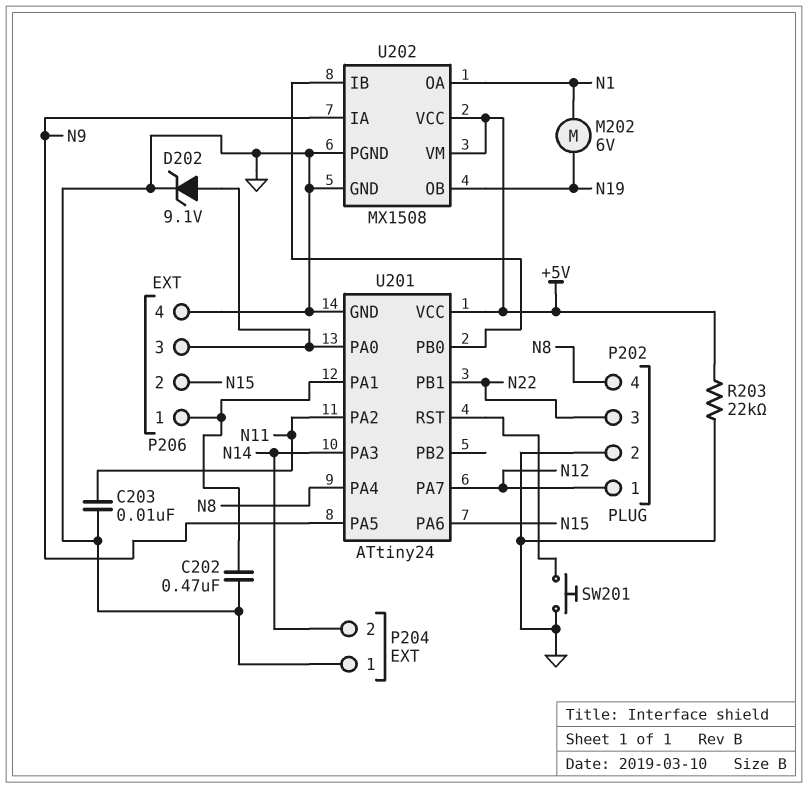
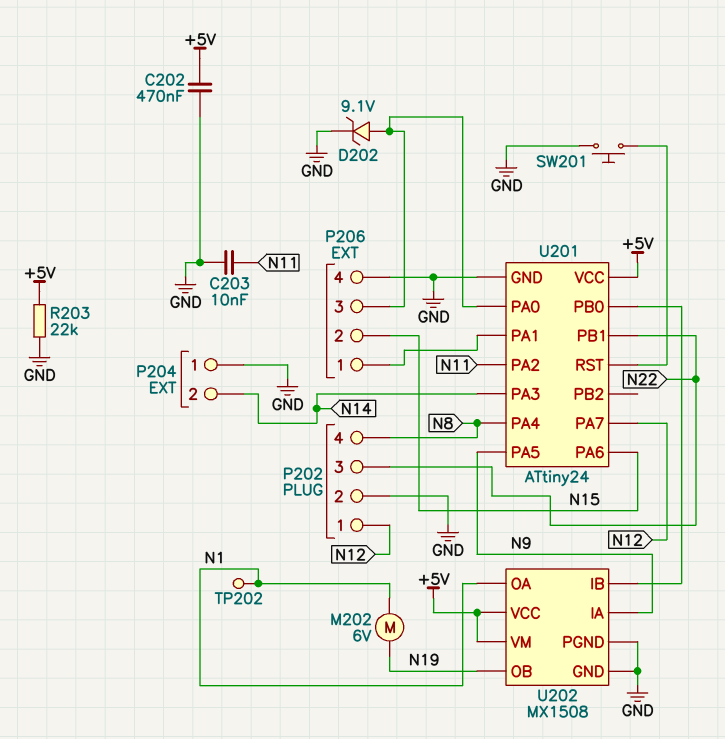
C202: 470nF (GND, P206/1) -> 470nF (+5V, GND)
TP202: none -> test point (N1)

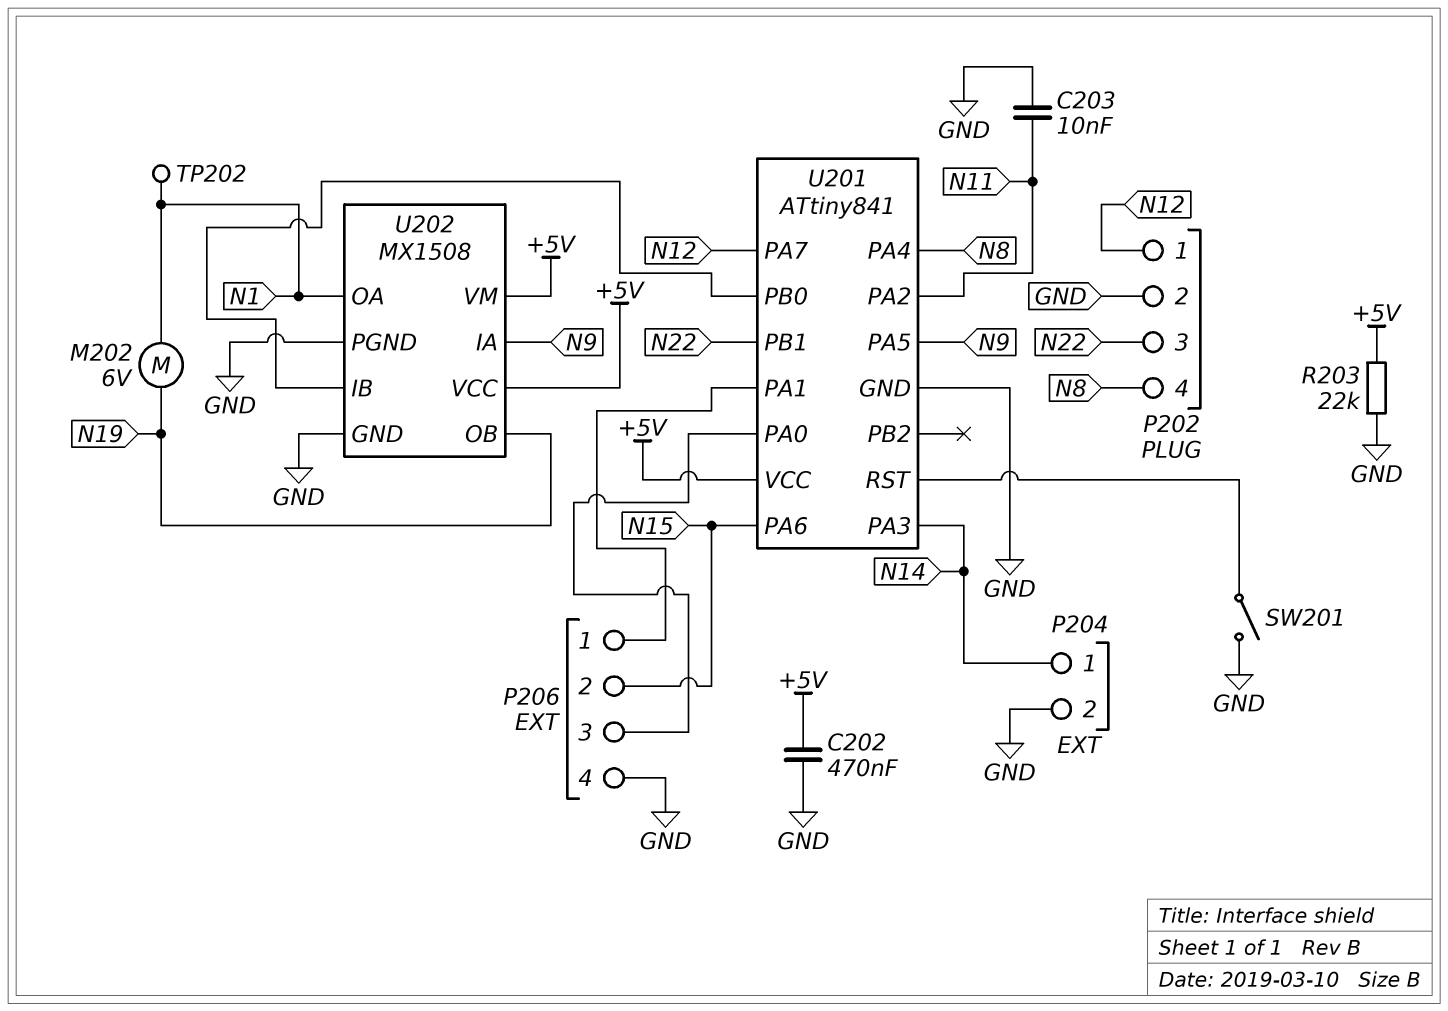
D202: zener 9.1V (A P206/3, K GND) -> none
P204 pin 1: GND -> N14
P204 pin 2: N14 -> GND
SW201: button (GND, U201/RST) -> switch (GND, U201/RST)
U201: ATtiny24 -> ATtiny841

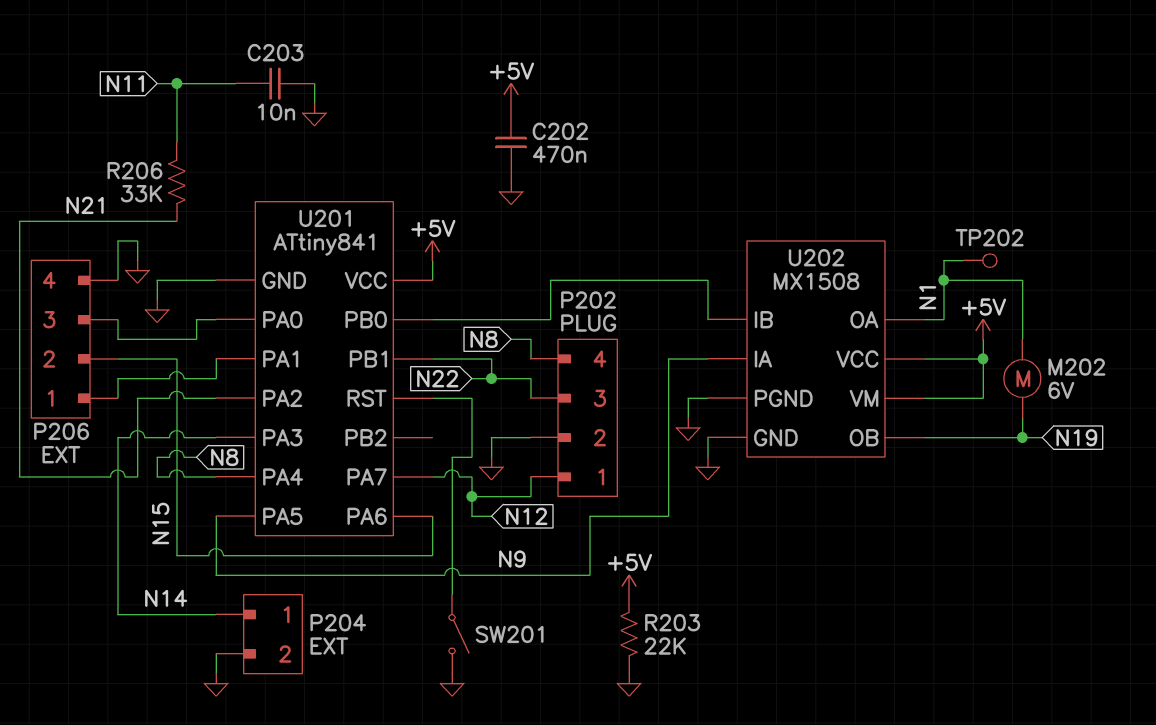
R206: none -> 33k (N11, N21)
U201 pin PA2: N11 -> N21

